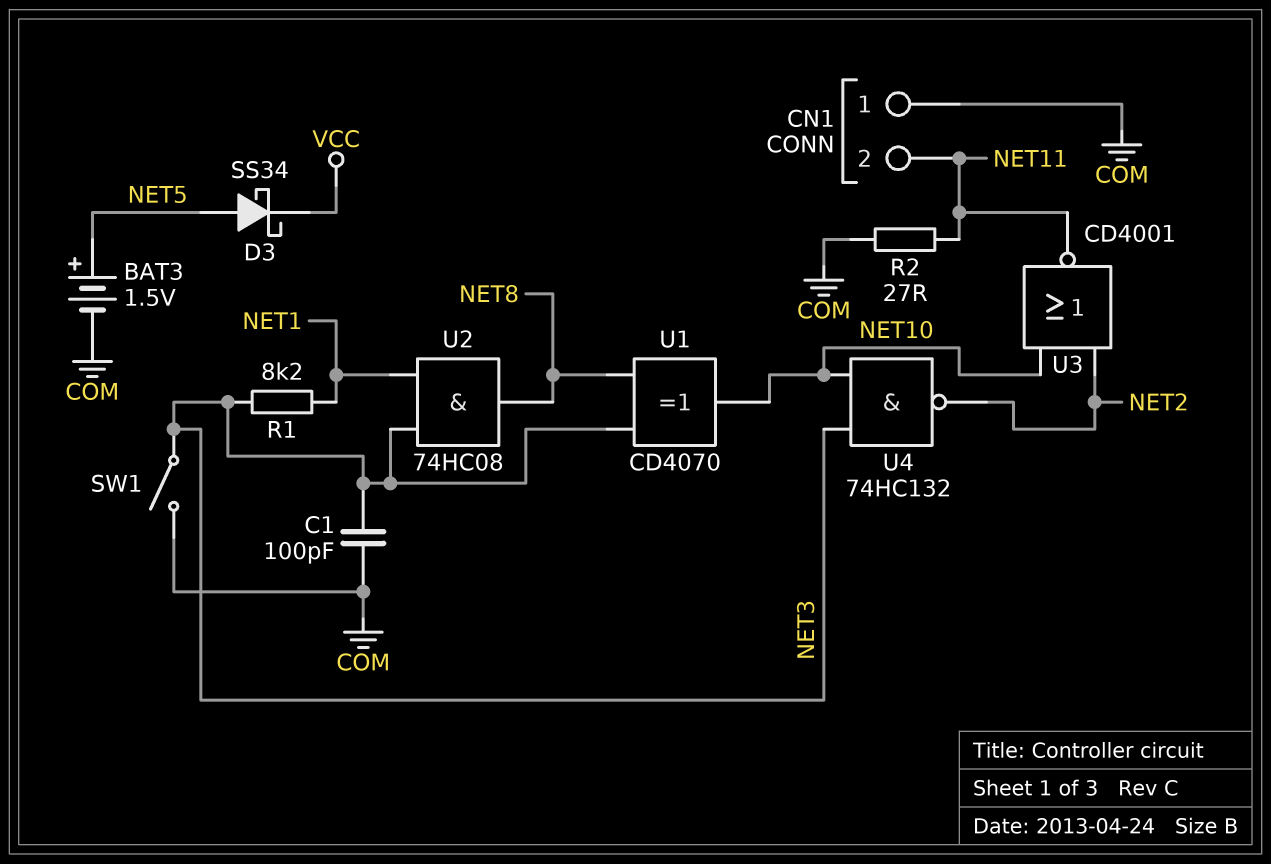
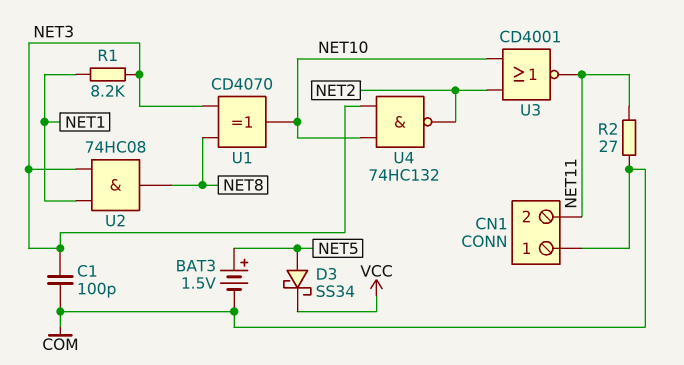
SW1: switch (COM, NET3) -> none

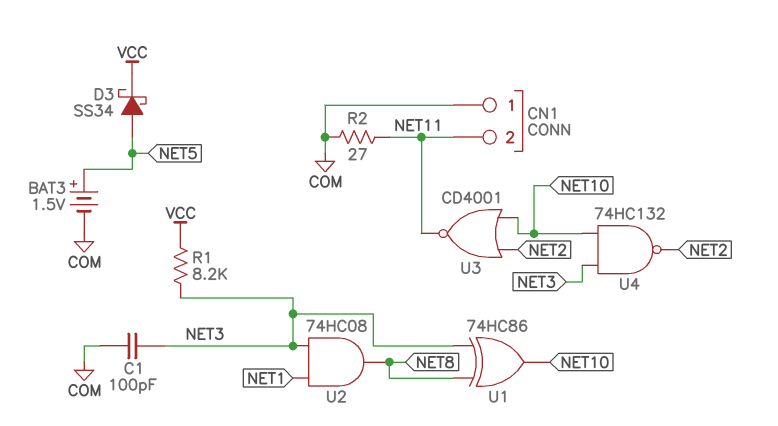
R1: 8.2k (NET1, NET3) -> 8.2k (NET3, VCC)
U1: XOR CD4070 (in NET3, in NET8, out NET10) -> XOR 74HC86 (in NET3, in NET8, out NET10)

